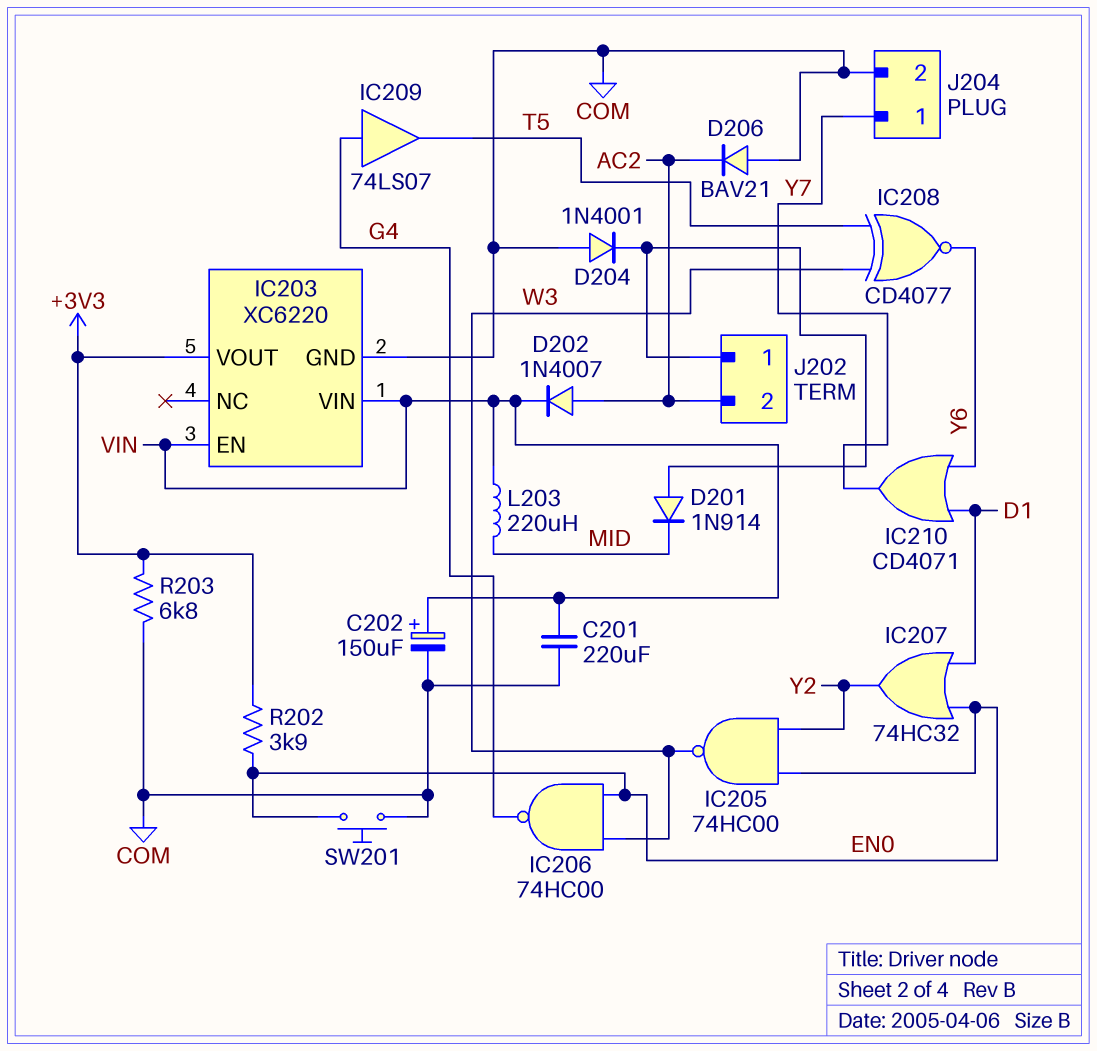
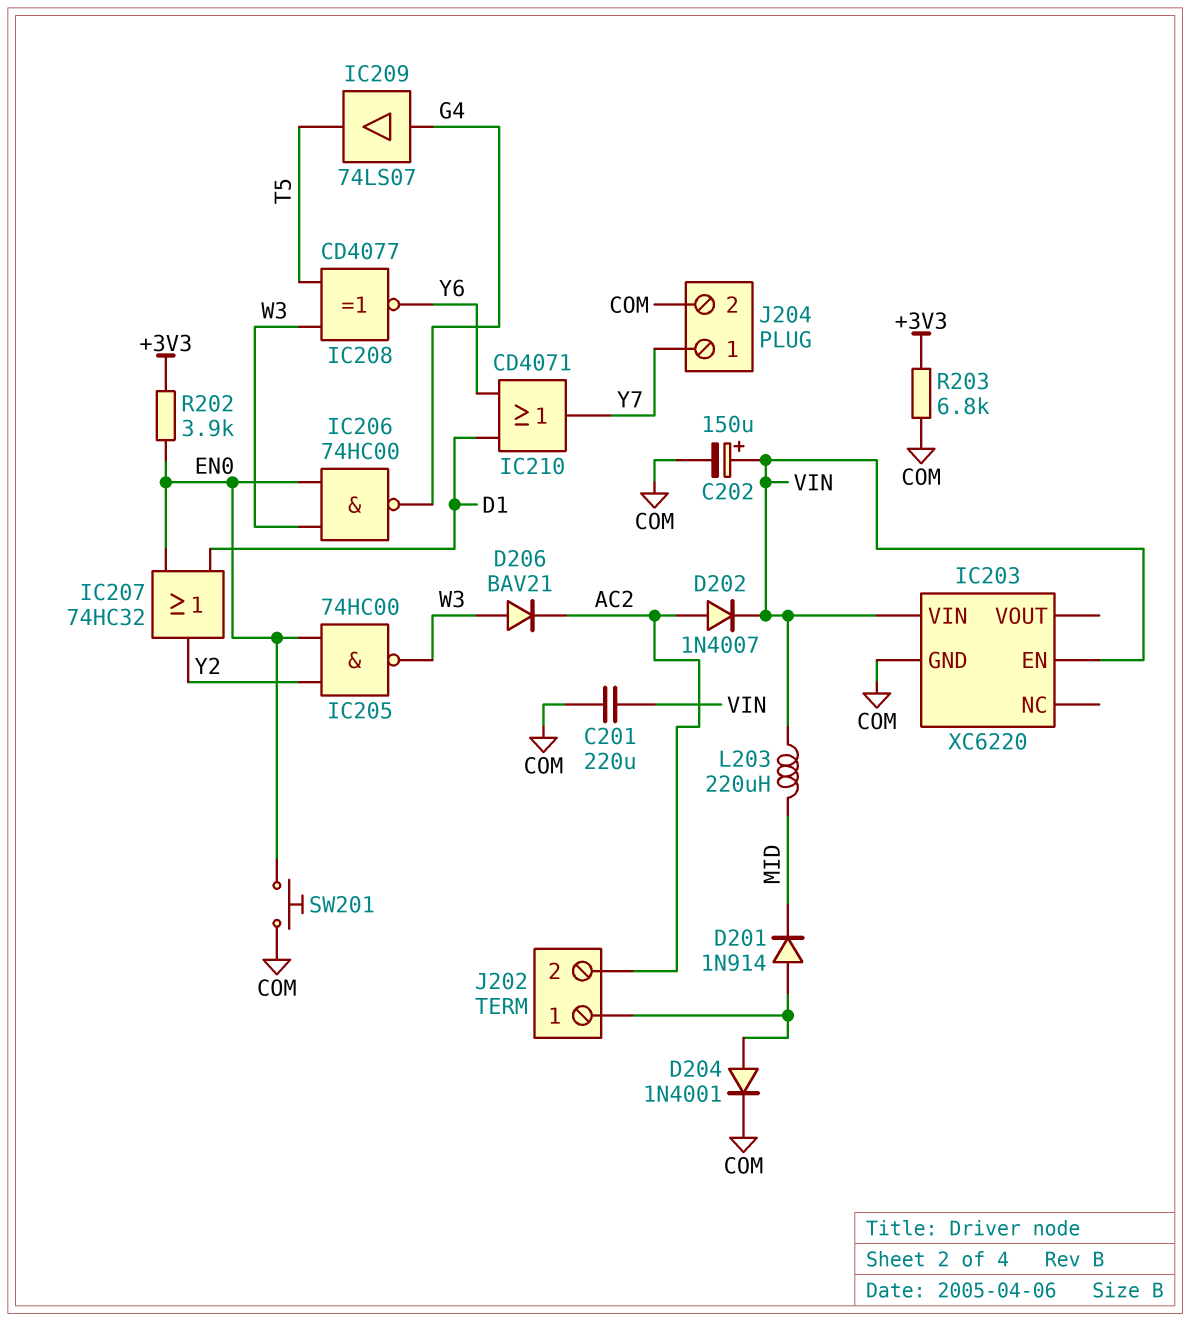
D204: diode 1N4001 (A COM, K J202/1) -> diode 1N4001 (A J202/1, K COM)
D206: diode BAV21 (A COM, K AC2) -> diode BAV21 (A W3, K AC2)
IC203 pin VOUT: +3V3 -> none

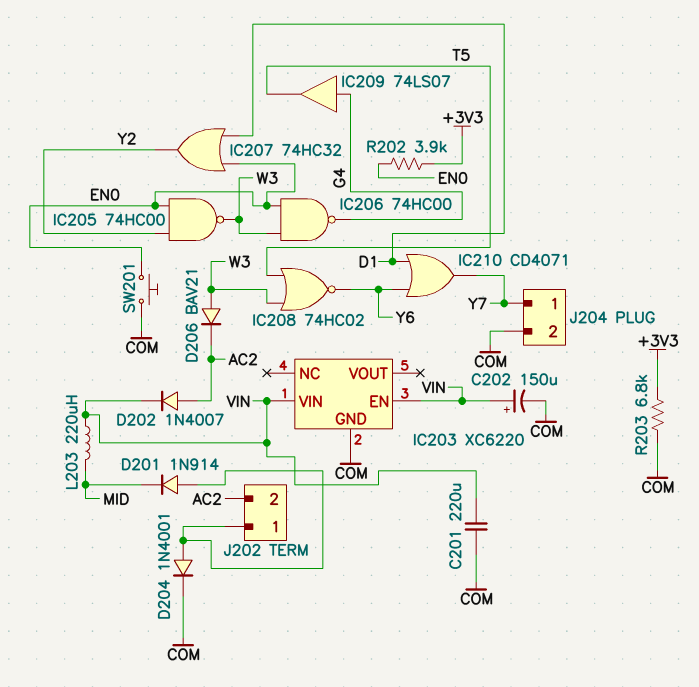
IC208: XNOR CD4077 (in T5, in W3, out Y6) -> NOR 74HC02 (in T5, in W3, out Y6)

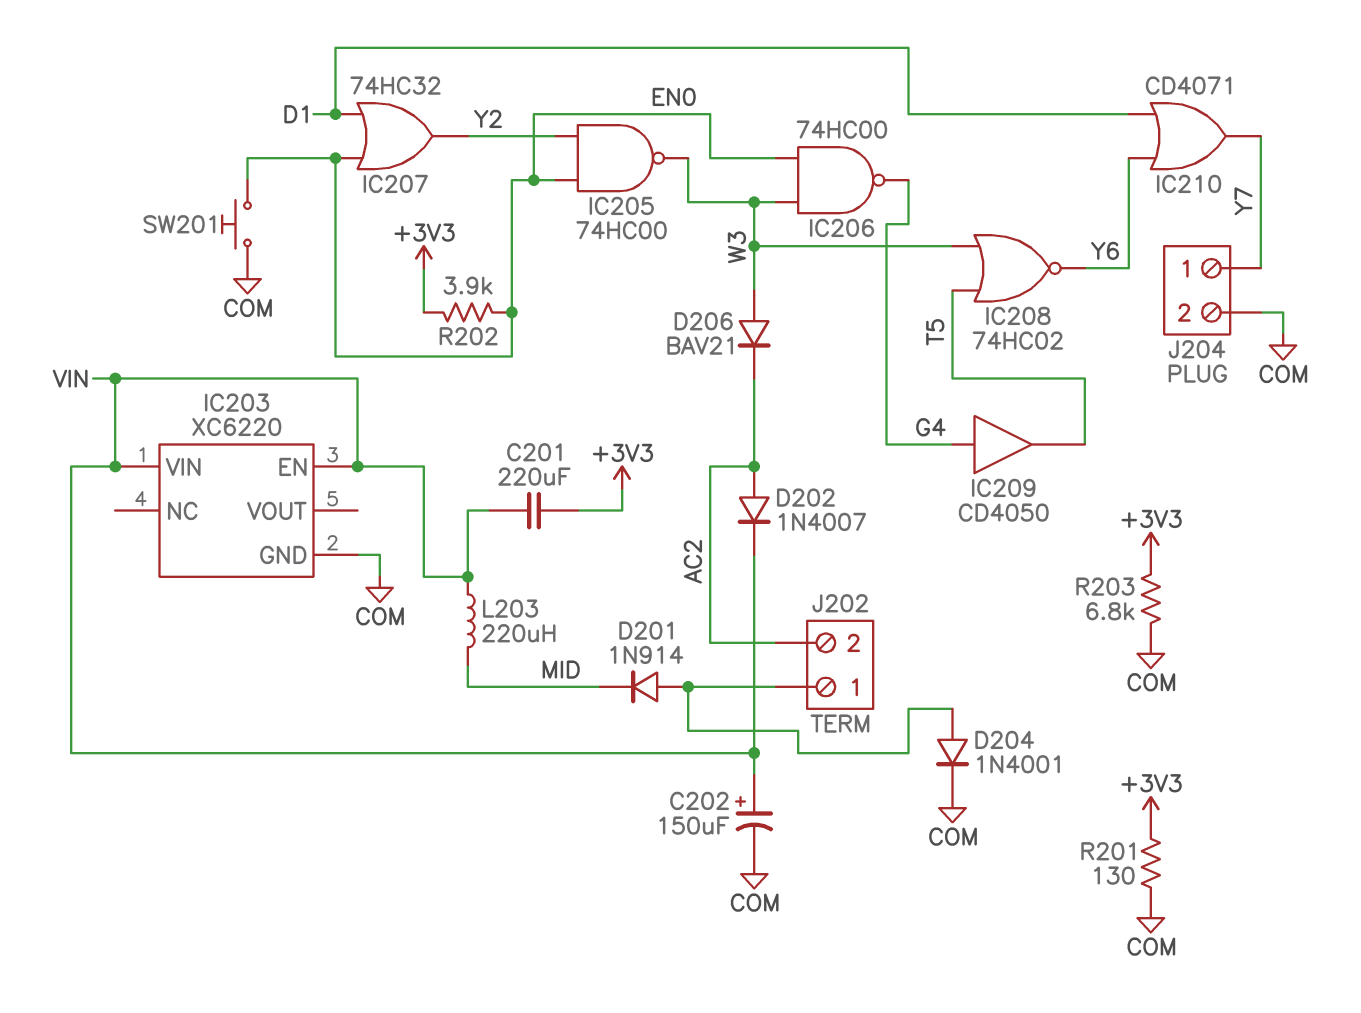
C201: 220uF (COM, VIN) -> 220uF (+3V3, VIN)
IC209: buffer 74LS07 (in G4, out T5) -> buffer CD4050 (in G4, out T5)
R201: none -> 130 (+3V3, COM)

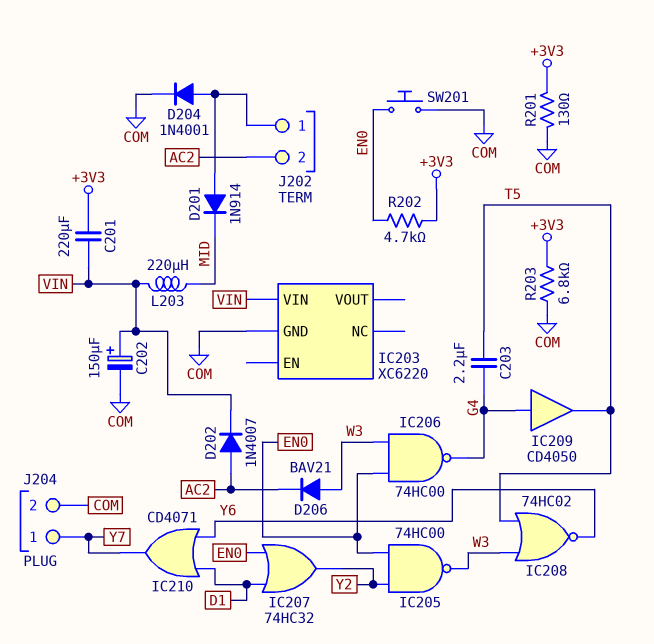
C203: none -> 2.2uF (G4, T5)
IC203 pin EN: VIN -> none
R202: 3.9k (+3V3, EN0) -> 4.7k (+3V3, EN0)

